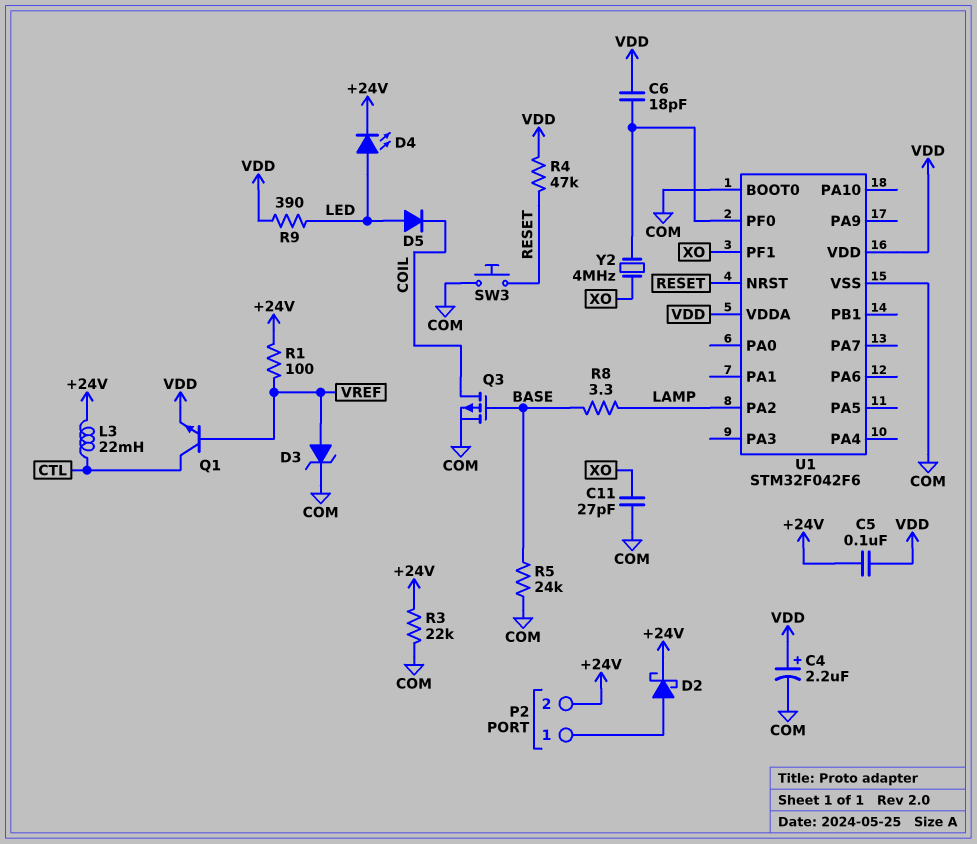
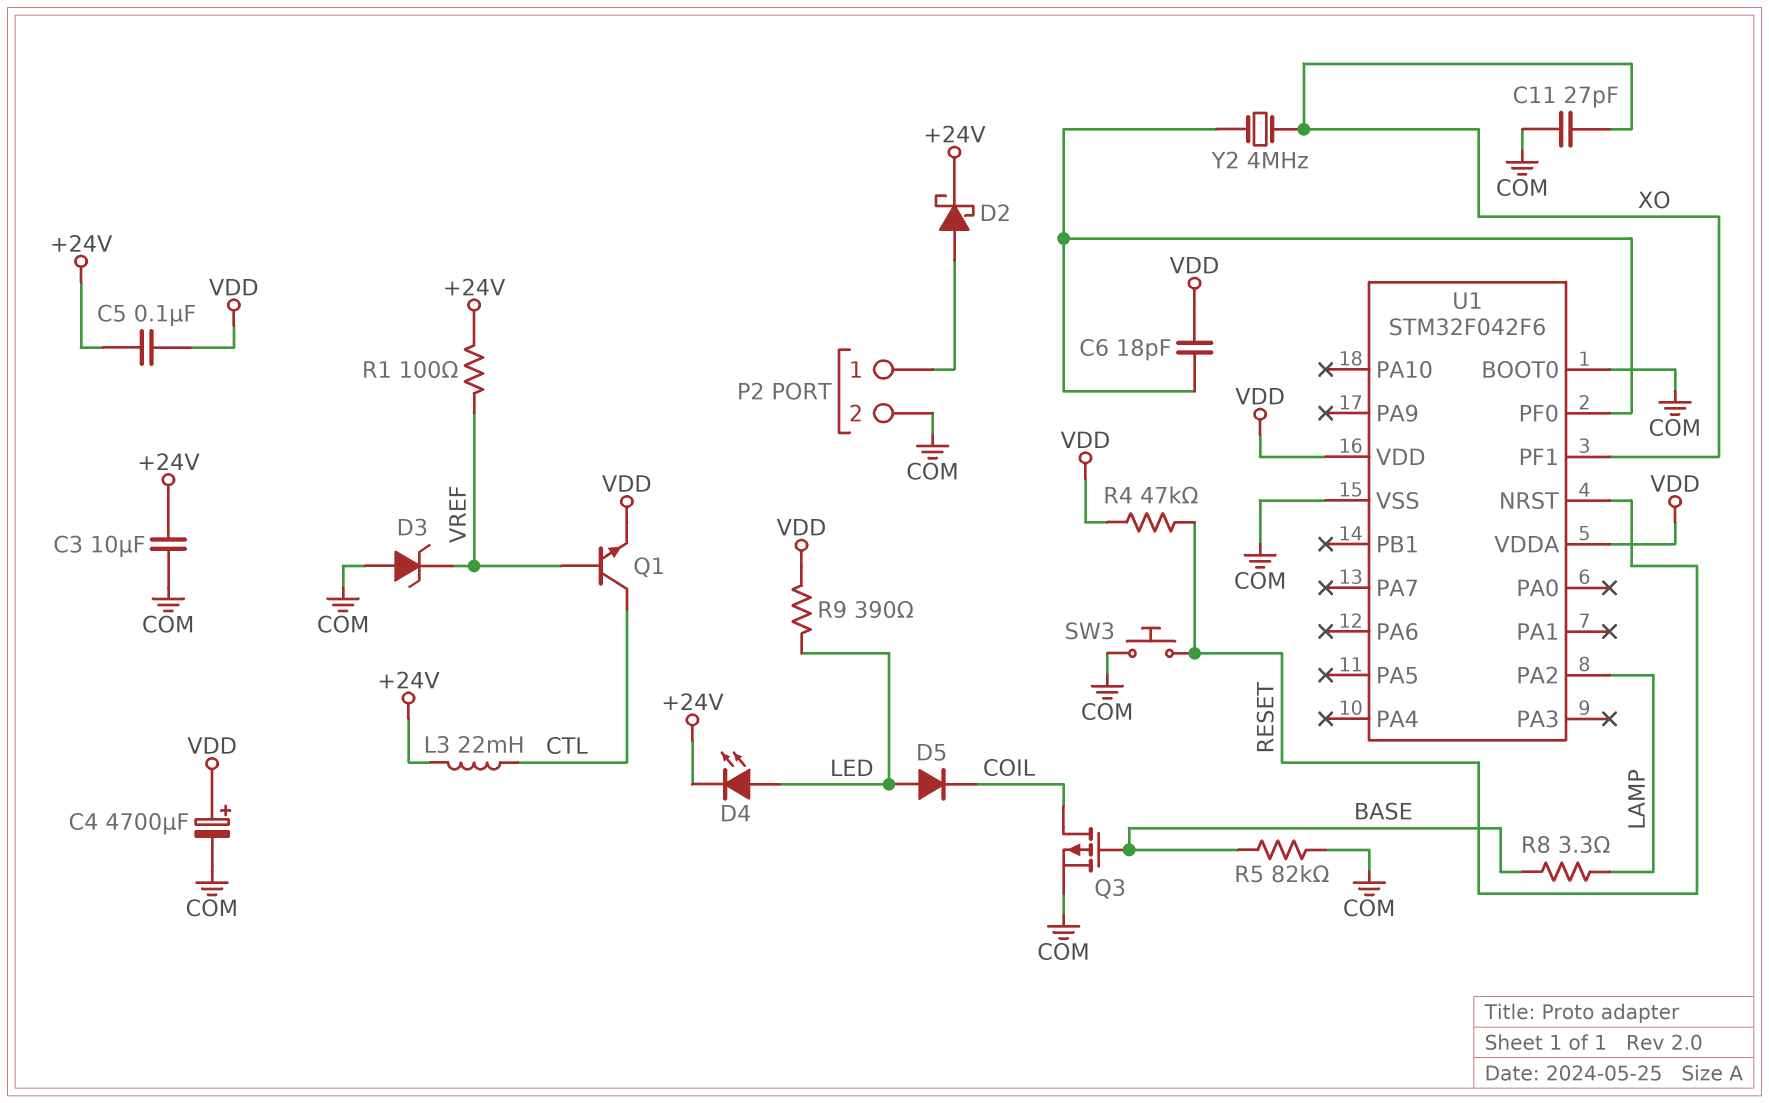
C3: none -> 10uF (+24V, COM)
C4: 2.2uF (plus VDD, minus COM) -> 4700uF (plus VDD, minus COM)
D3: zener (A VREF, K COM) -> zener (A COM, K VREF)
P2 pin 2: +24V -> COM
R3: 22k (+24V, COM) -> none
R5: 24k (BASE, COM) -> 82k (BASE, COM)

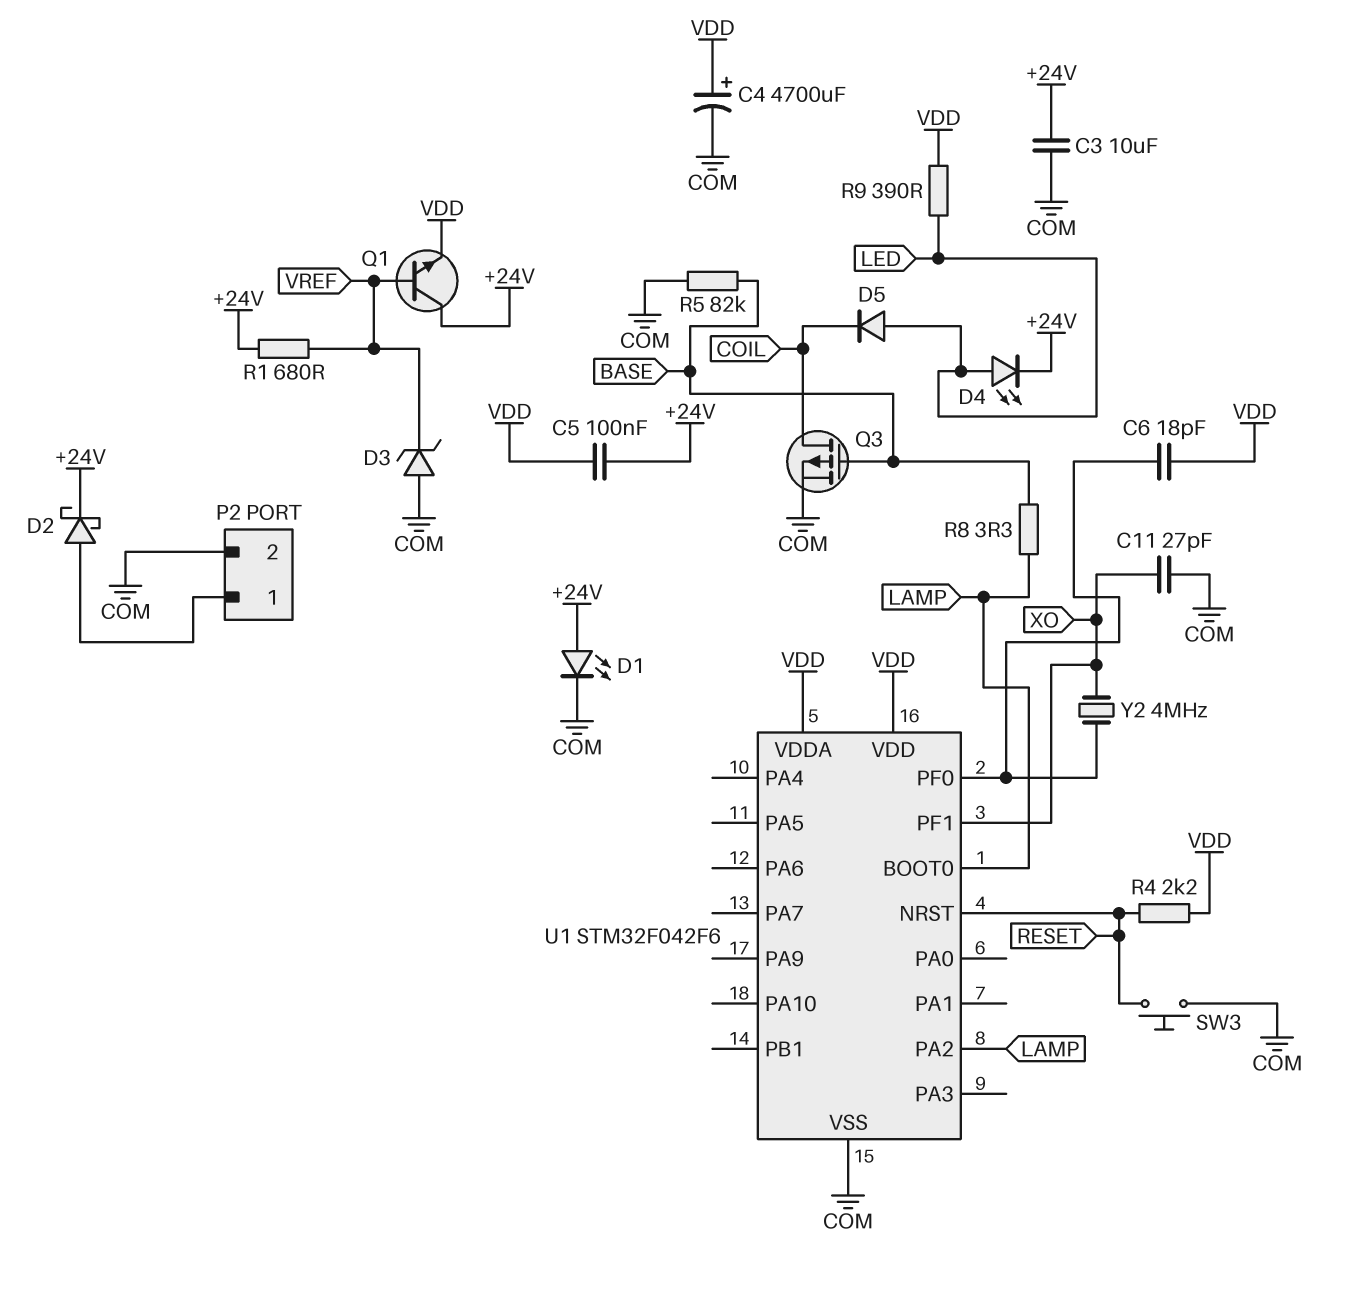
D1: none -> LED (A +24V, K COM)
L3: 22mH (+24V, CTL) -> none
Q1: NPN (B VREF, C CTL, E VDD) -> NPN (B VREF, C +24V, E VDD)
R1: 100 (+24V, VREF) -> 680 (+24V, VREF)
R4: 47k (RESET, VDD) -> 2.2k (RESET, VDD)
U1 pin BOOT0: COM -> LAMP

